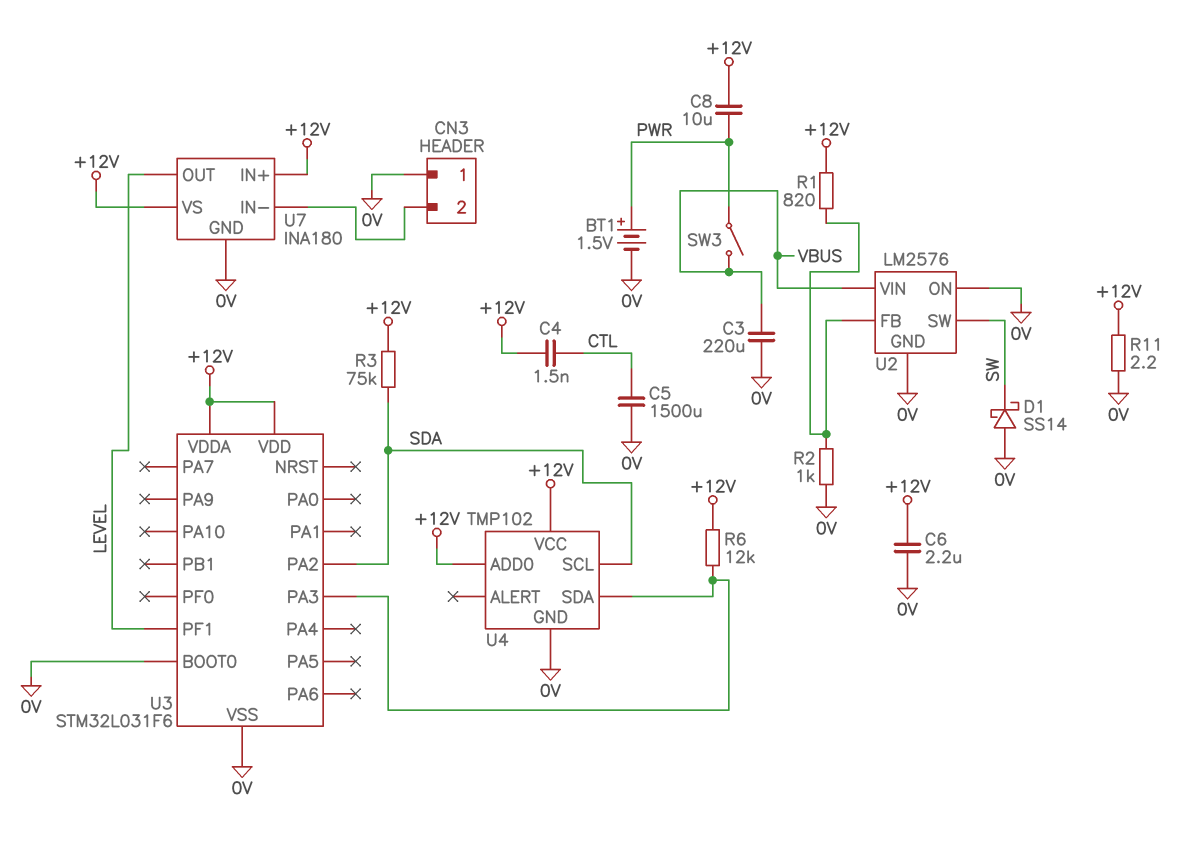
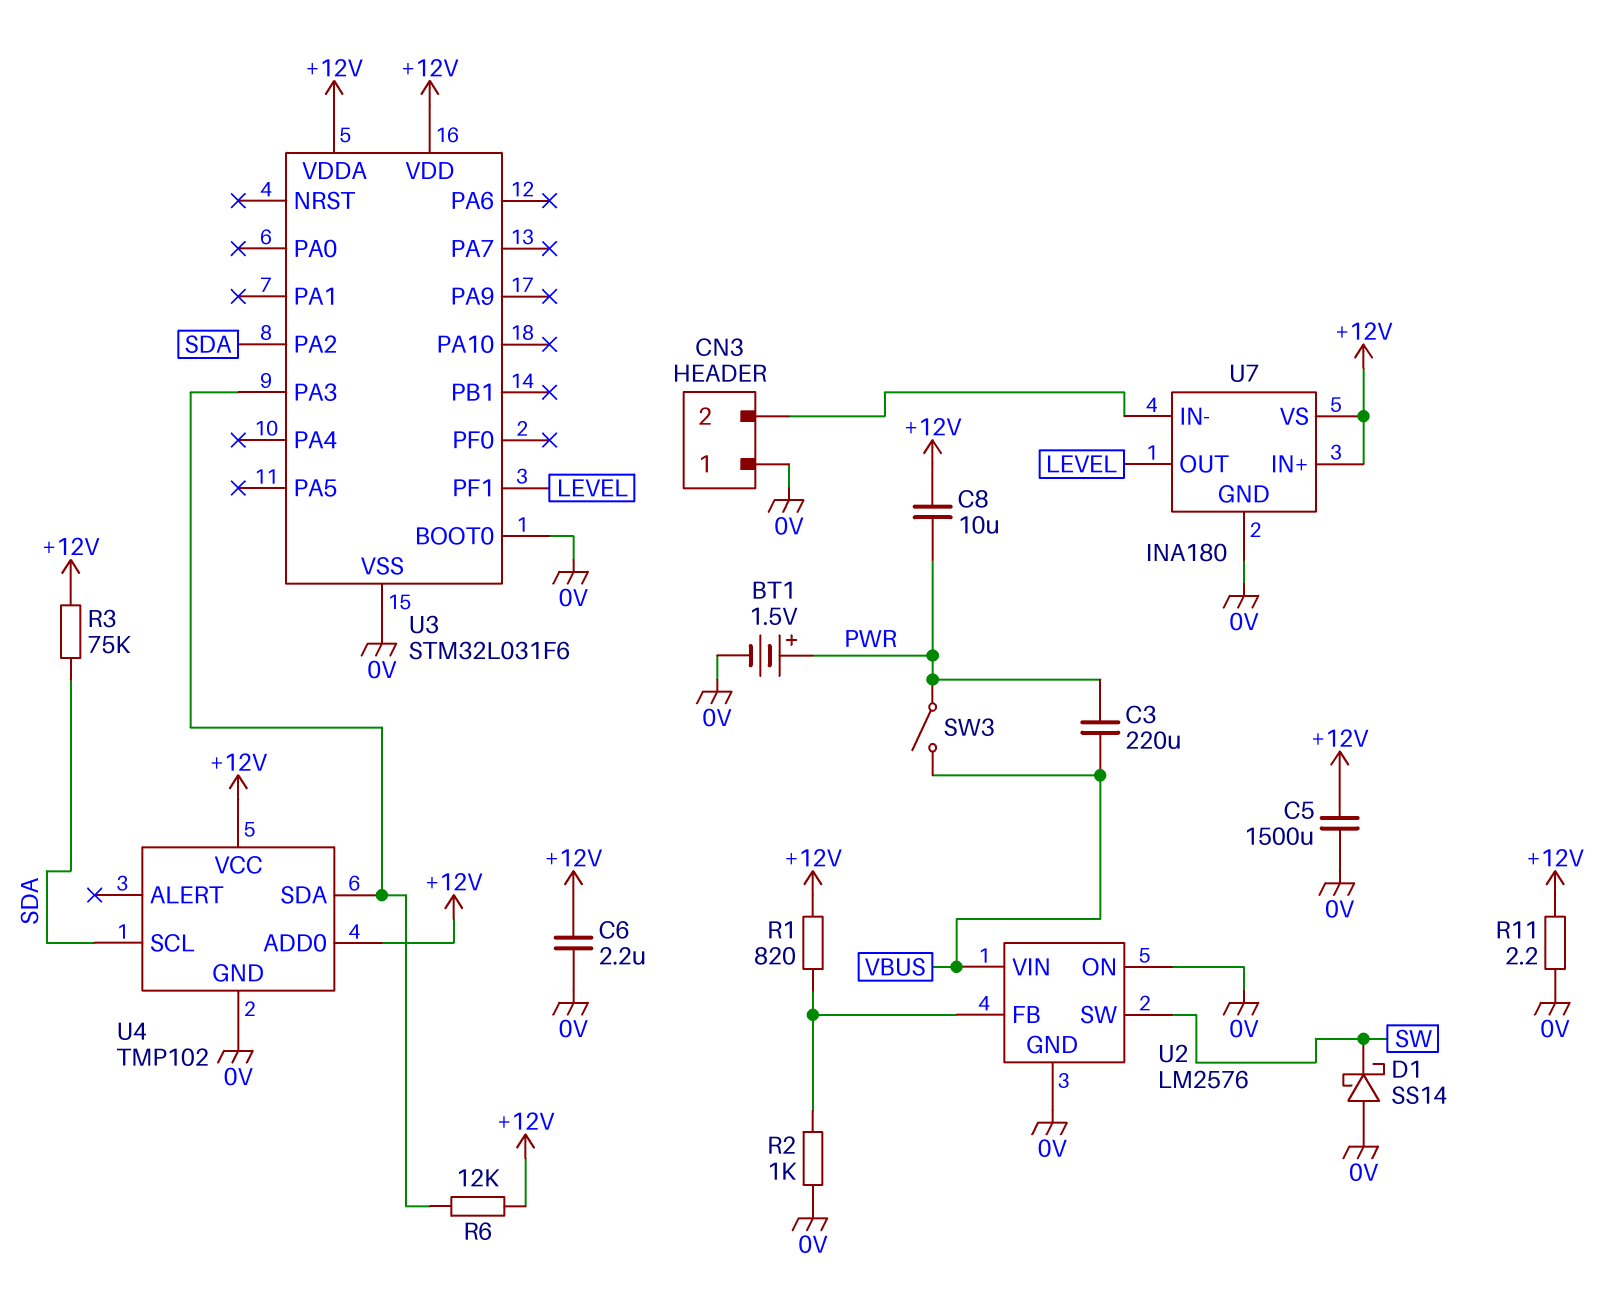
C3: 220uF (0V, VBUS) -> 220uF (PWR, VBUS)
C4: 1.5nF (+12V, CTL) -> none
C5: 1500uF (0V, CTL) -> 1500uF (+12V, 0V)

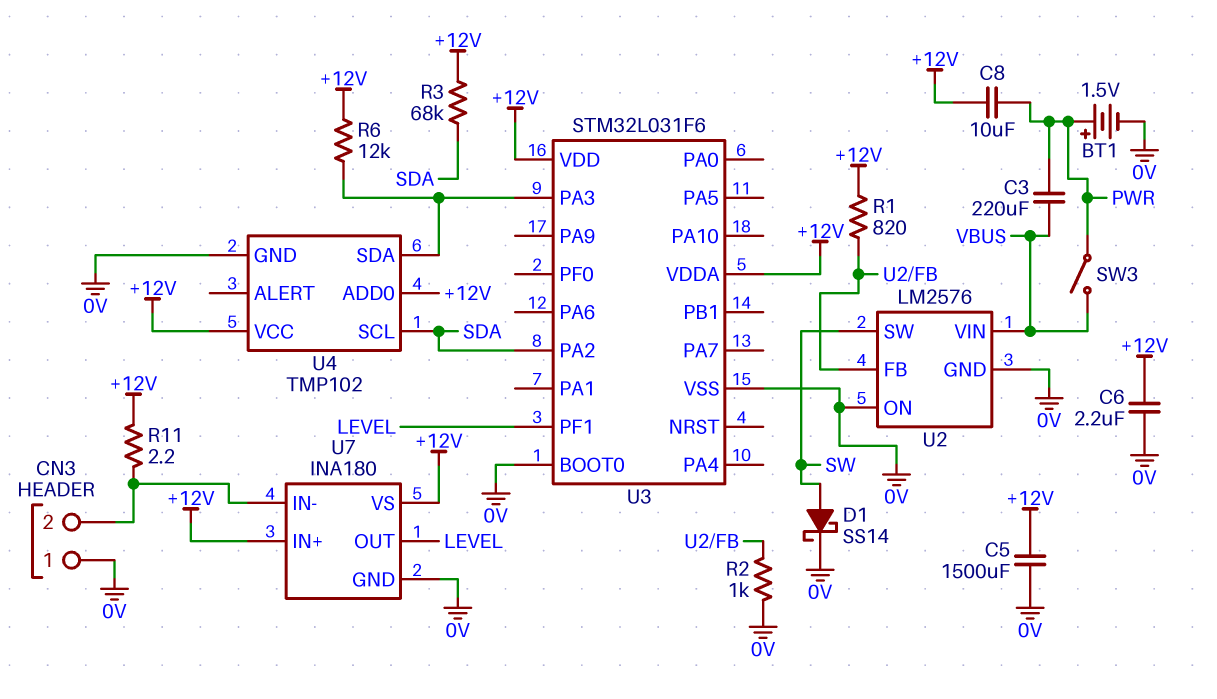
D1: schottky SS14 (A 0V, K SW) -> schottky SS14 (A SW, K 0V)
R3: 75k (+12V, SDA) -> 68k (+12V, SDA)
R11: 2.2 (+12V, 0V) -> 2.2 (+12V, CN3/2)

